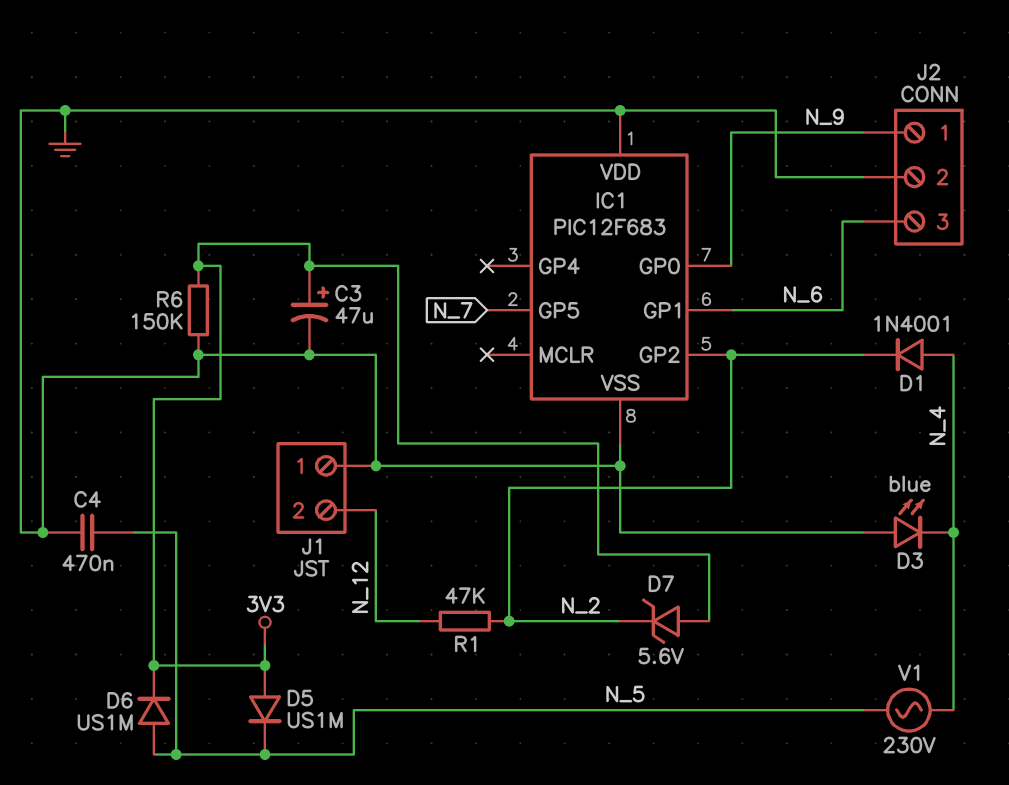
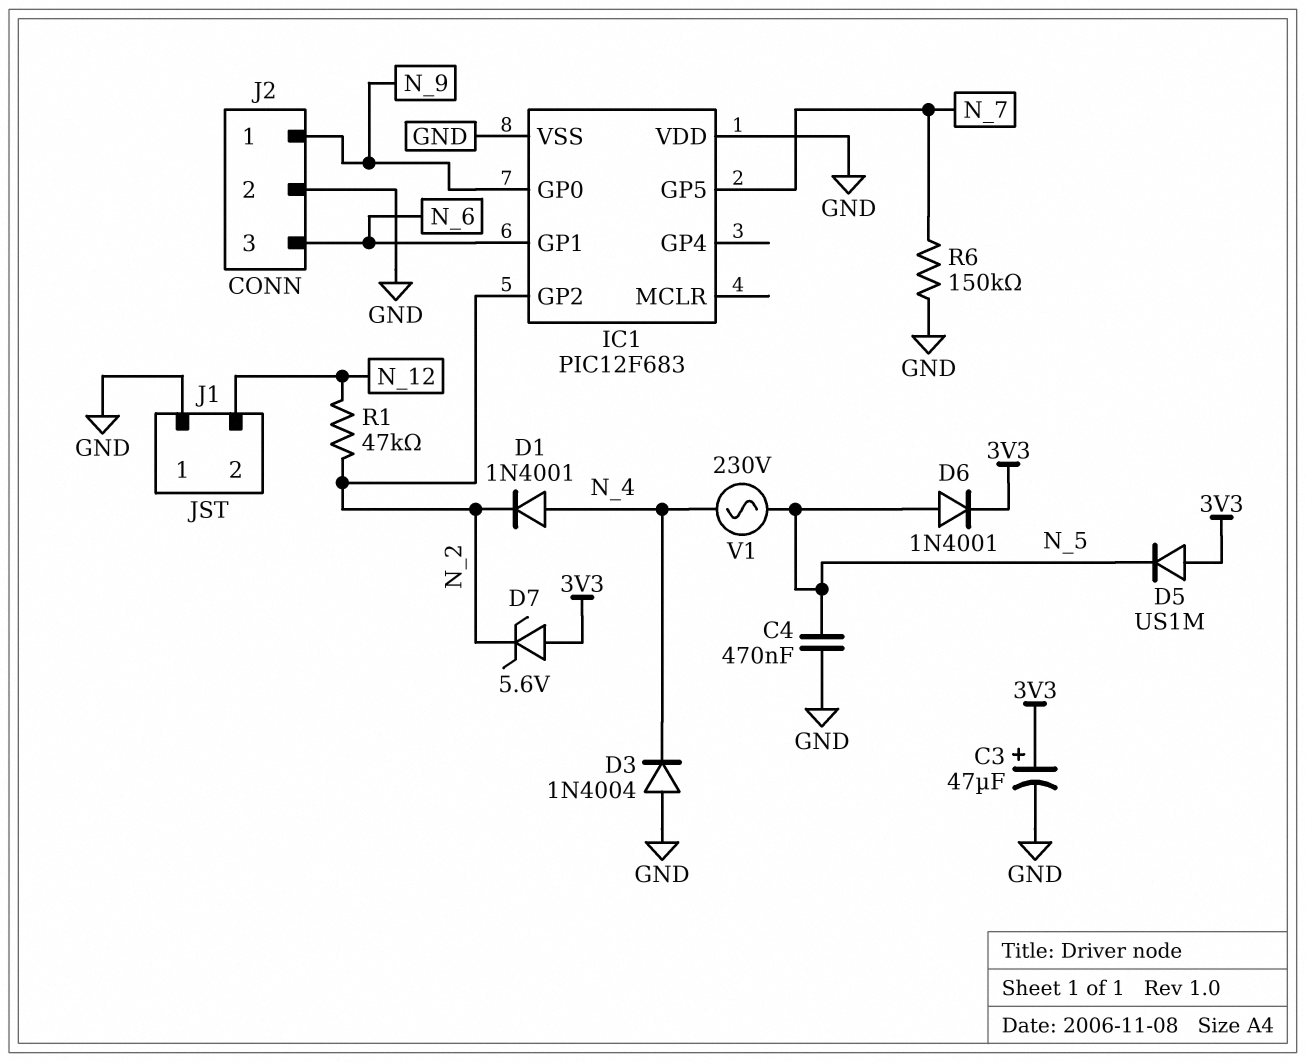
D3: LED blue (A GND, K N_4) -> diode 1N4004 (A GND, K N_4)
D6: diode US1M (A N_5, K 3V3) -> diode 1N4001 (A N_5, K 3V3)
R6: 150k (3V3, GND) -> 150k (GND, N_7)

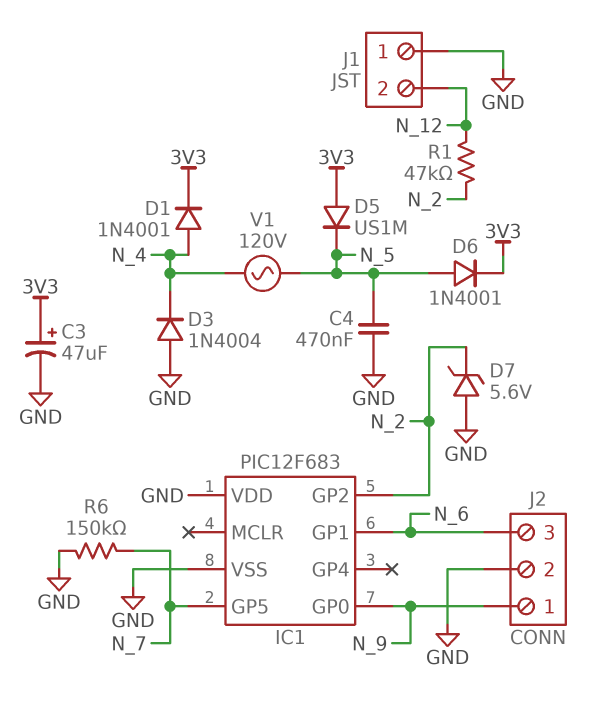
D1: diode 1N4001 (A N_4, K N_2) -> diode 1N4001 (A N_4, K 3V3)
D7: zener 5.6V (A 3V3, K N_2) -> zener 5.6V (A GND, K N_2)
V1: AC 230V (N_4, N_5) -> AC 120V (N_4, N_5)

